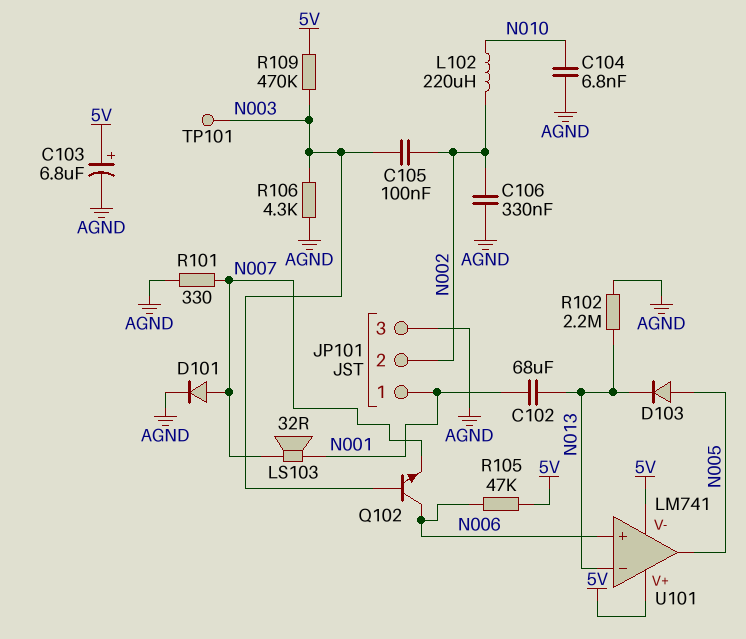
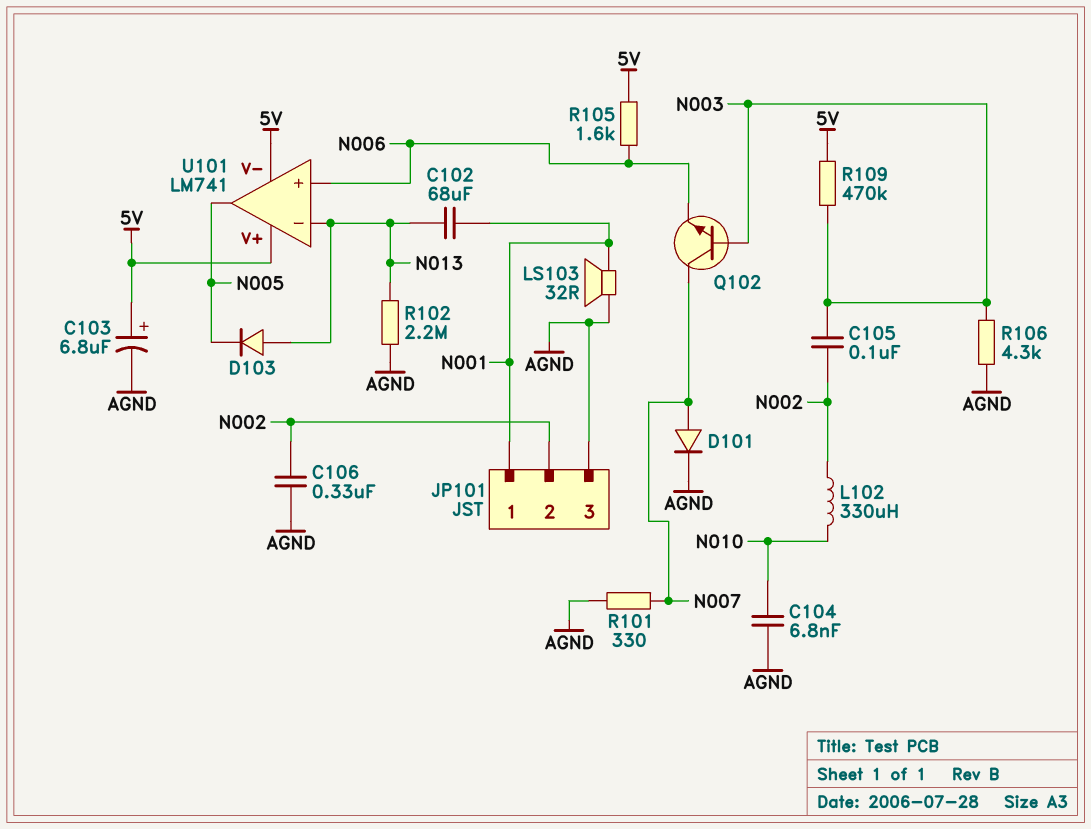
D103: diode (A N005, K N013) -> diode (A N013, K N005)
L102: 220uH (N002, N010) -> 330uH (N002, N010)
LS103: speaker 32R (N001, N007) -> speaker 32R (AGND, N001)
Q102: NPN (B N003, C N006, E N007) -> NPN (B N003, C N007, E N006)
R105: 47k (5V, N006) -> 1.6k (5V, N006)
TP101: test point (N003) -> none

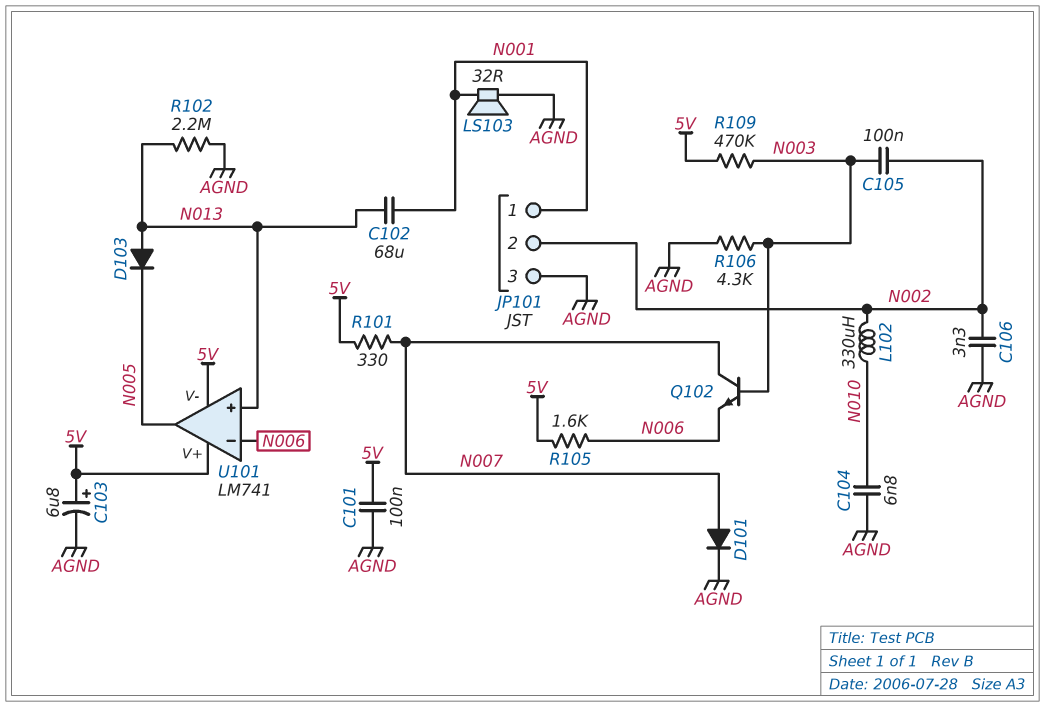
C101: none -> 100nF (5V, AGND)
C106: 330nF (AGND, N002) -> 3.3nF (AGND, N002)
R101: 330 (AGND, N007) -> 330 (5V, N007)
U101 pin in+: N006 -> N013
U101 pin in-: N013 -> N006

